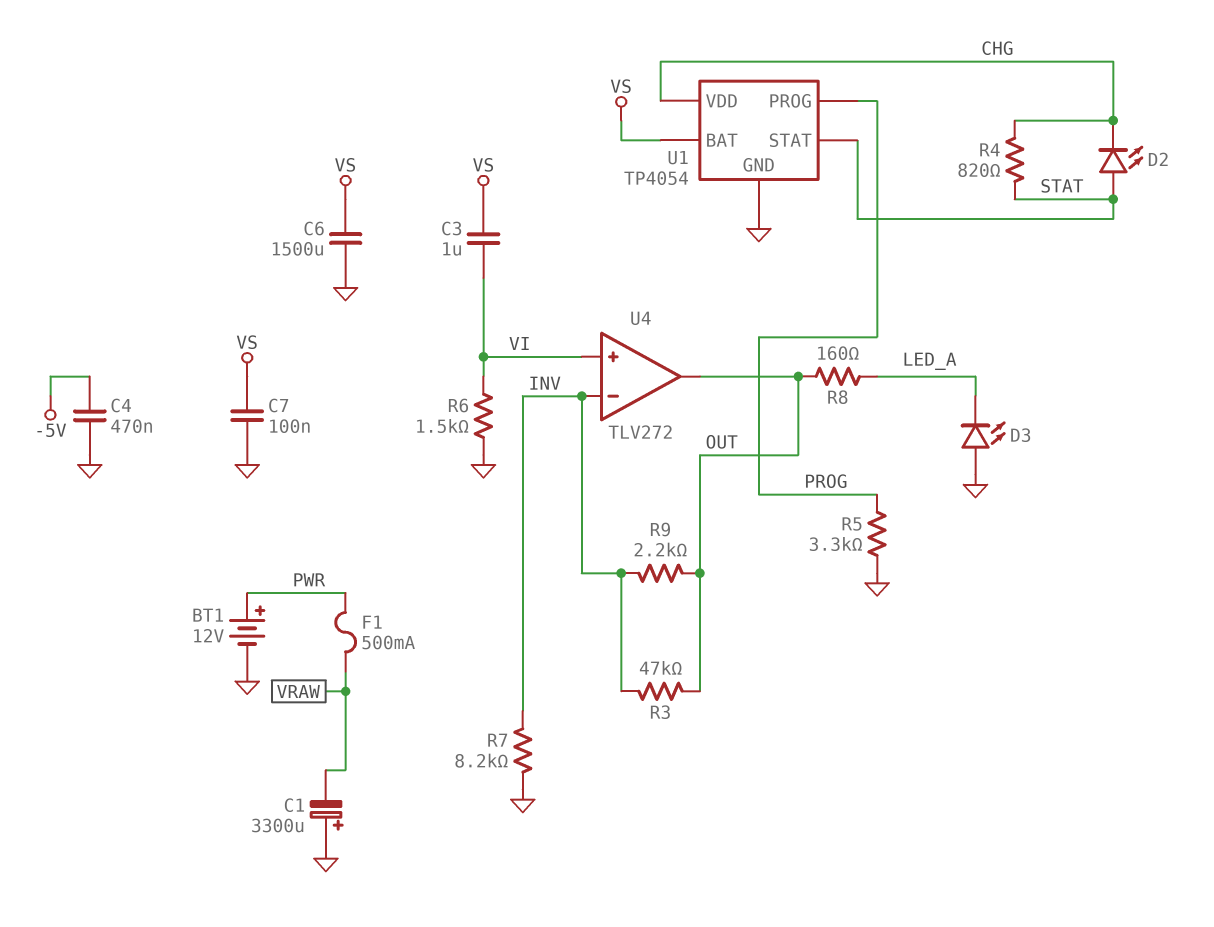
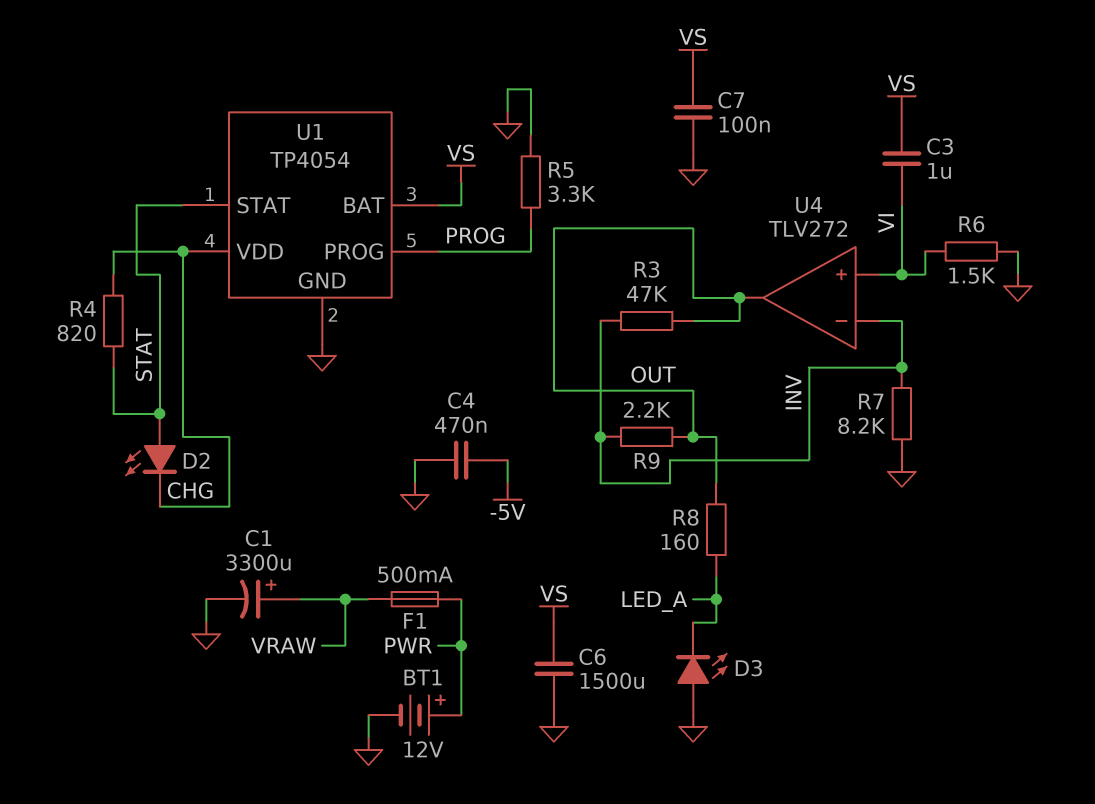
C1: 3300uF (plus GND, minus VRAW) -> 3300uF (plus VRAW, minus GND)

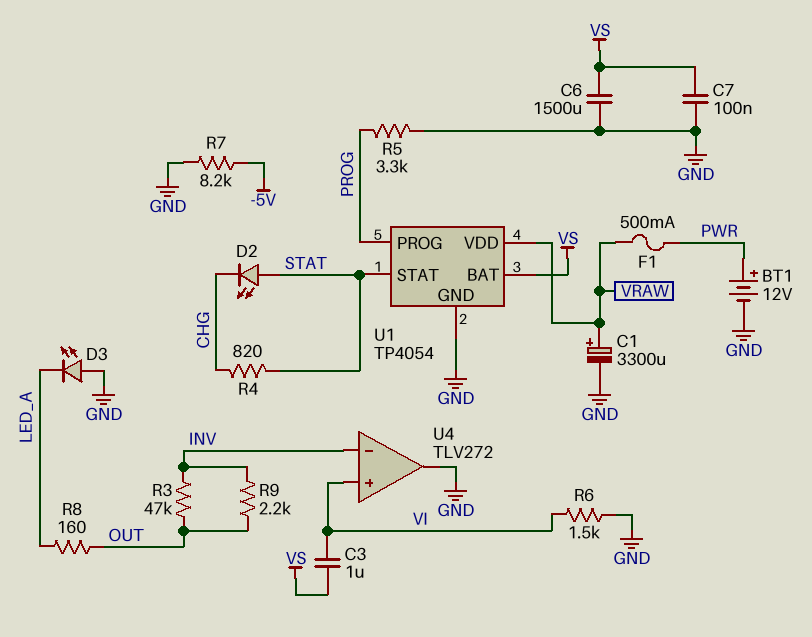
C4: 470nF (-5V, GND) -> none
R7: 8.2k (GND, INV) -> 8.2k (-5V, GND)
U1 pin VDD: CHG -> VRAW
U4 pin out: OUT -> GND

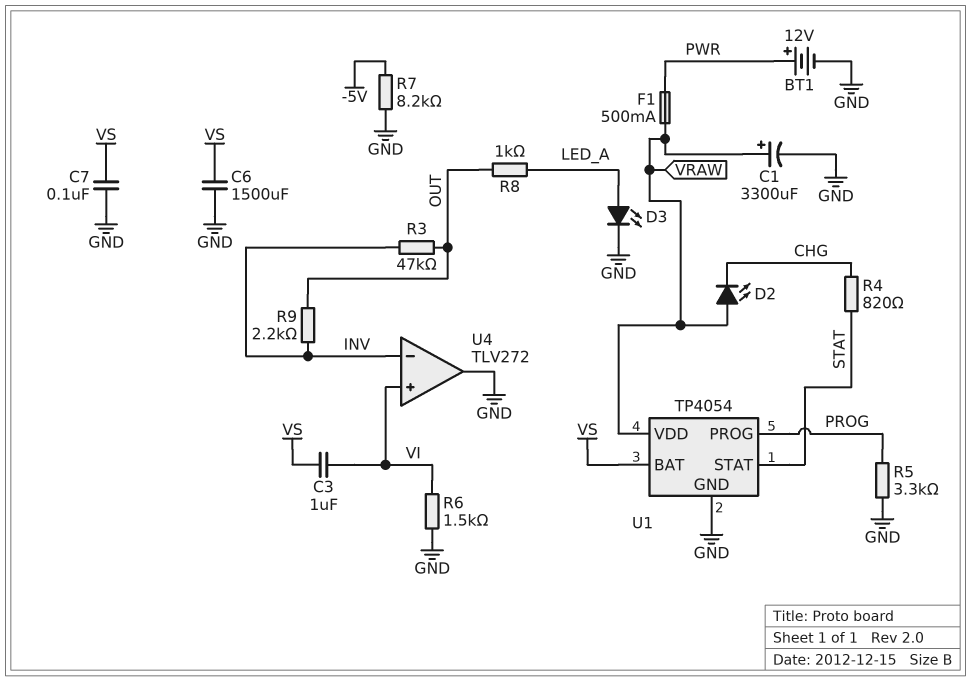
D2: LED (A STAT, K CHG) -> LED (A VRAW, K CHG)
D3: LED (A GND, K LED_A) -> LED (A LED_A, K GND)
R8: 160 (LED_A, OUT) -> 1k (LED_A, OUT)

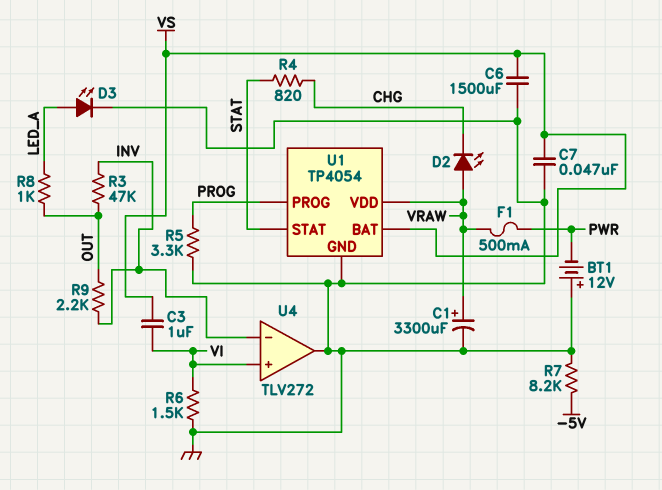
BT1: 12V (plus PWR, minus GND) -> 12V (plus GND, minus PWR)
C7: 100nF (GND, VS) -> 47nF (GND, VS)

